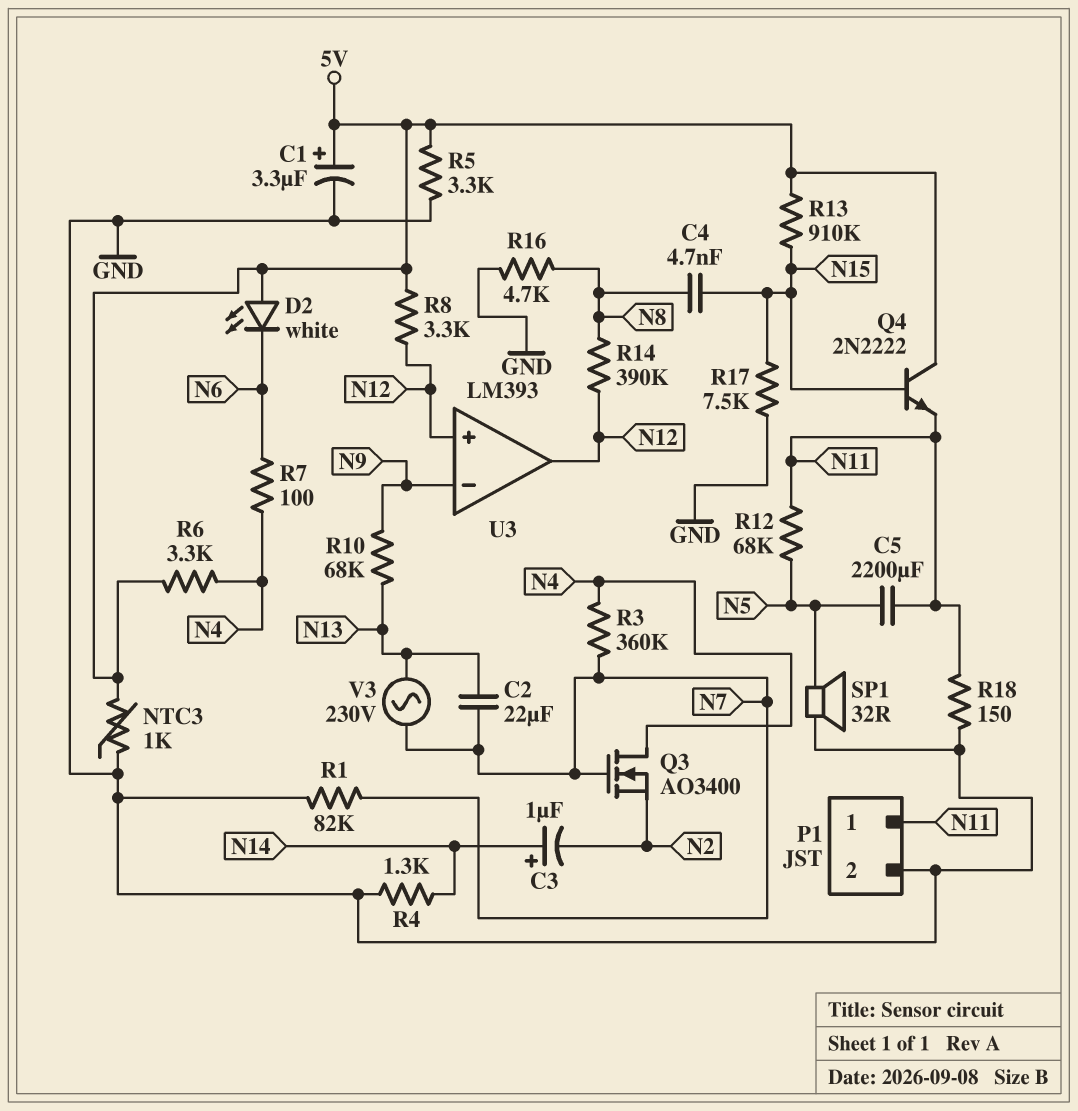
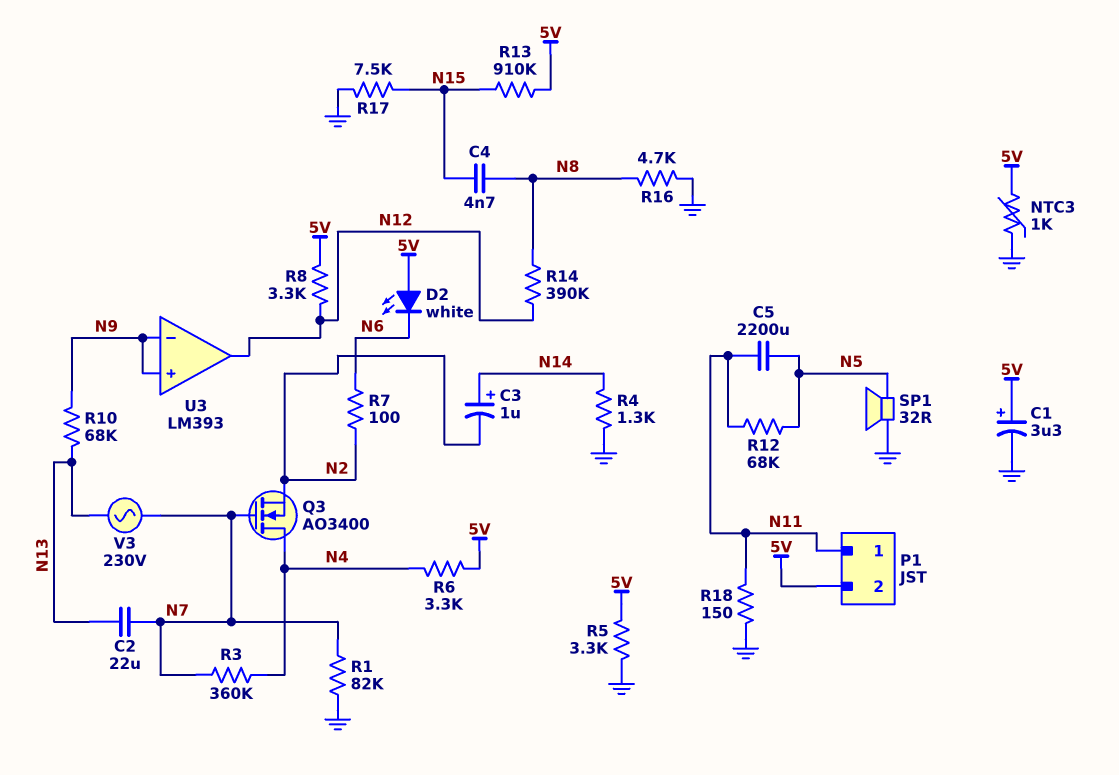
P1 pin 2: GND -> 5V
Q4: NPN 2N2222 (B N15, C 5V, E N11) -> none
R7: 100 (N4, N6) -> 100 (N2, N6)
U3 pin in+: N12 -> N9

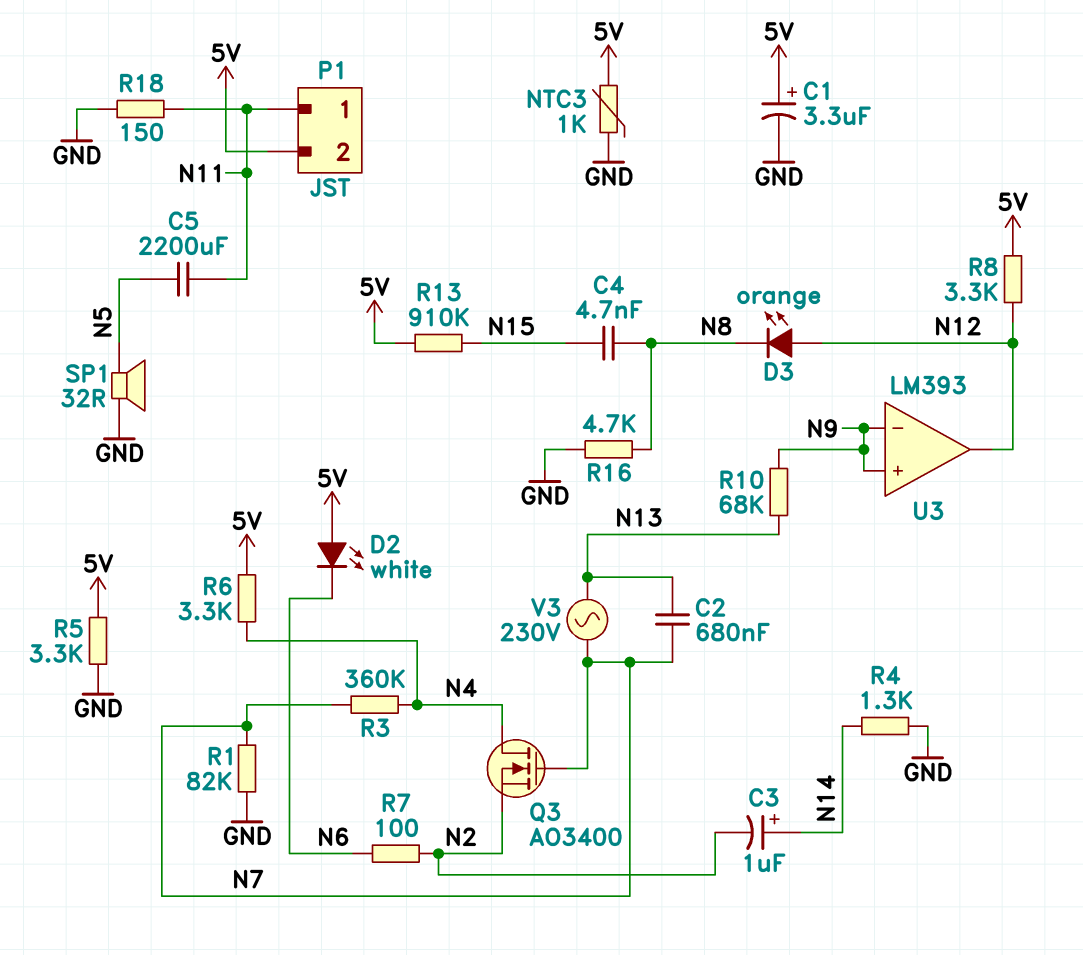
C2: 22uF (N7, N13) -> 680nF (N7, N13)
D3: none -> LED orange (A N12, K N8)
R12: 68k (N5, N11) -> none
R14: 390k (N8, N12) -> none
R17: 7.5k (GND, N15) -> none

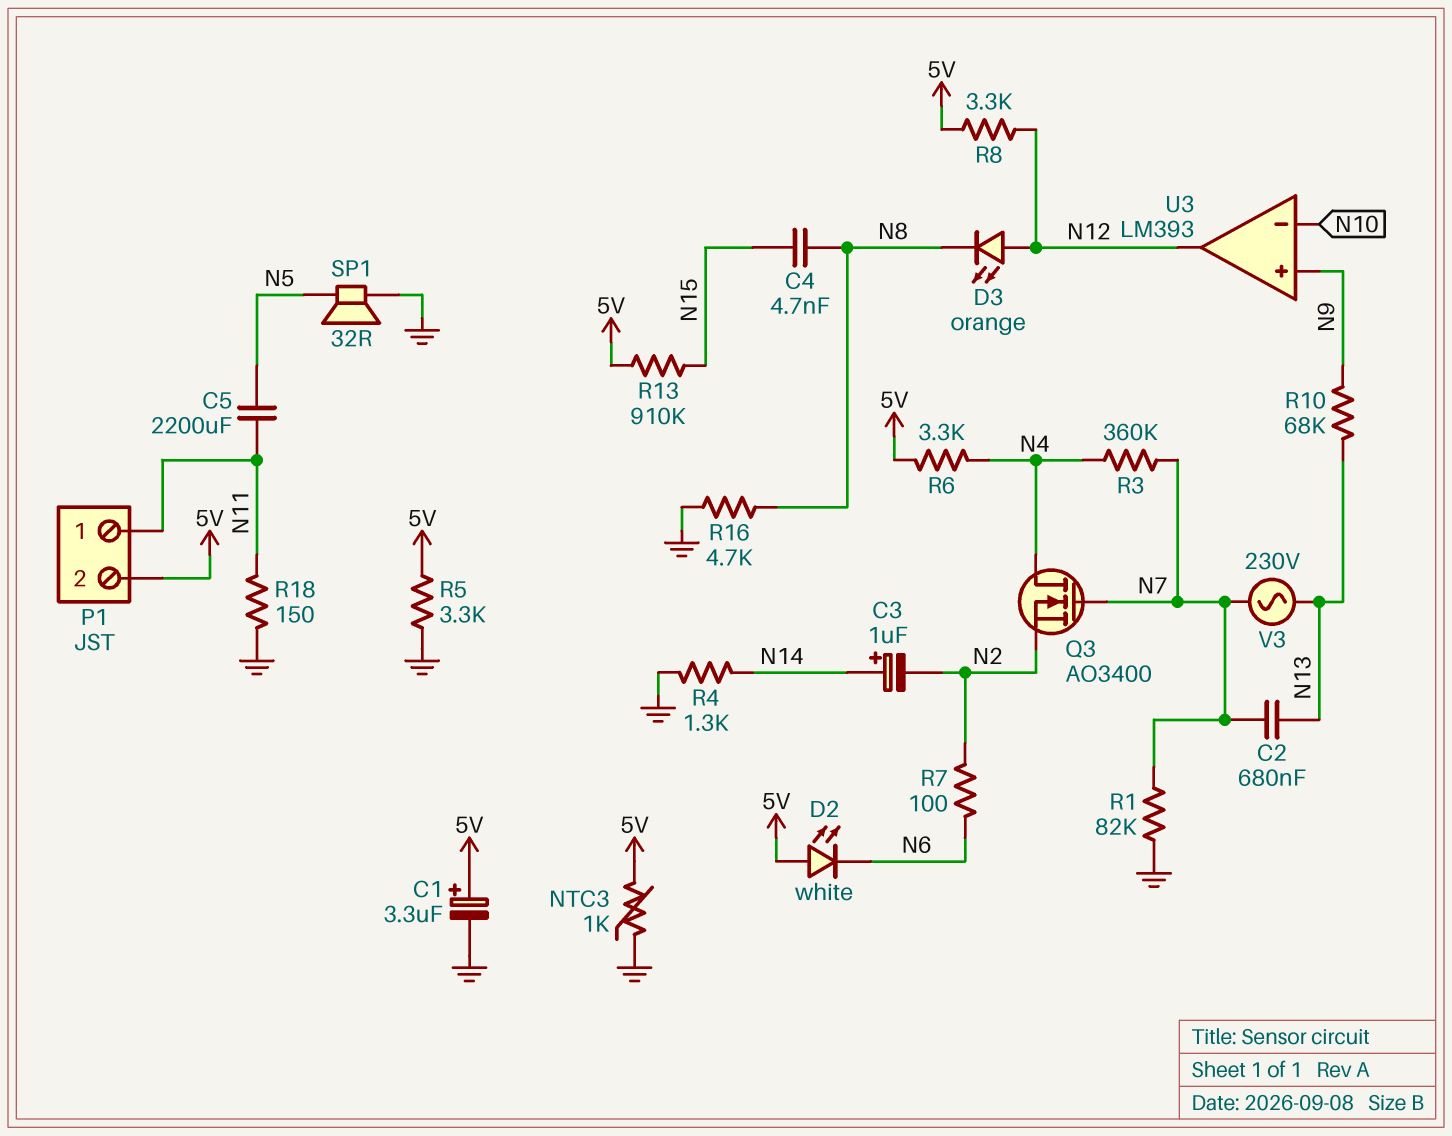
U3 pin in-: N9 -> N10

